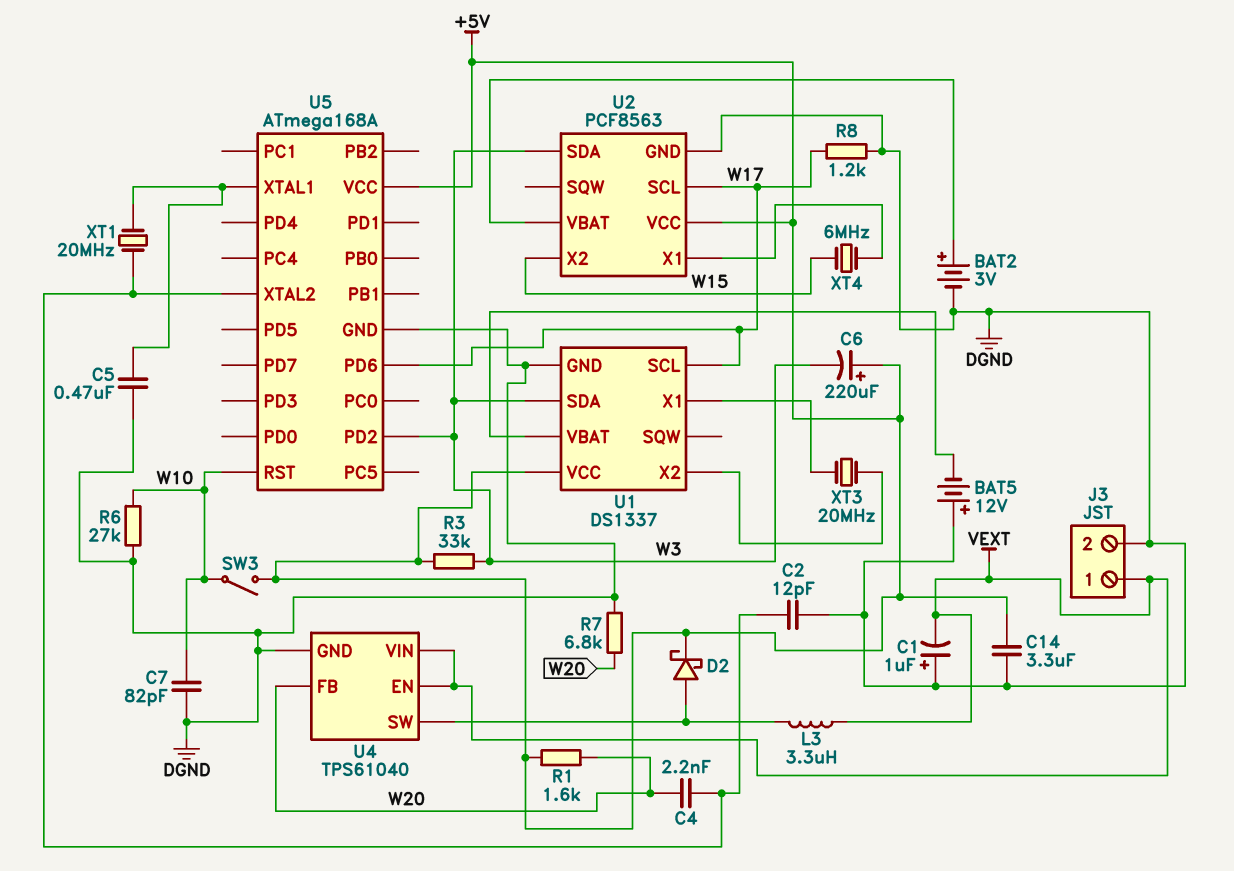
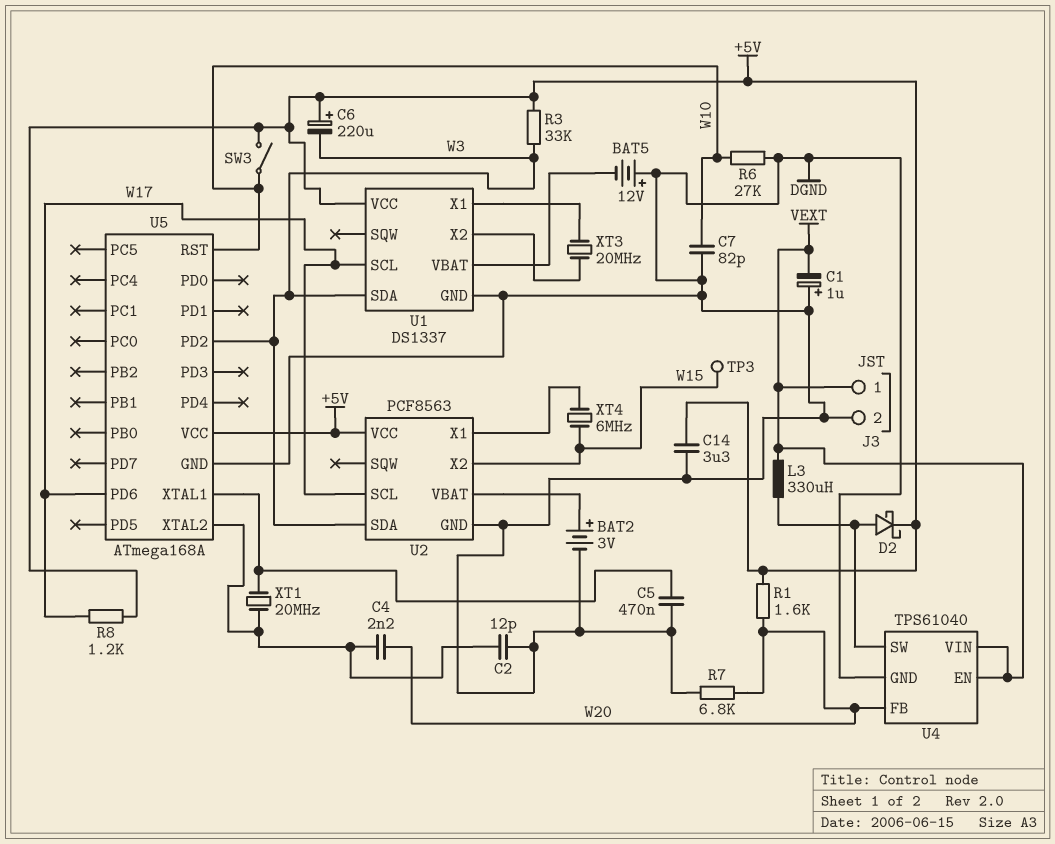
L3: 3.3uH (U4/SW, VEXT) -> 330uH (U4/SW, VEXT)
R8: 1.2k (DGND, W17) -> 1.2k (+5V, W17)
TP3: none -> test point (W15)

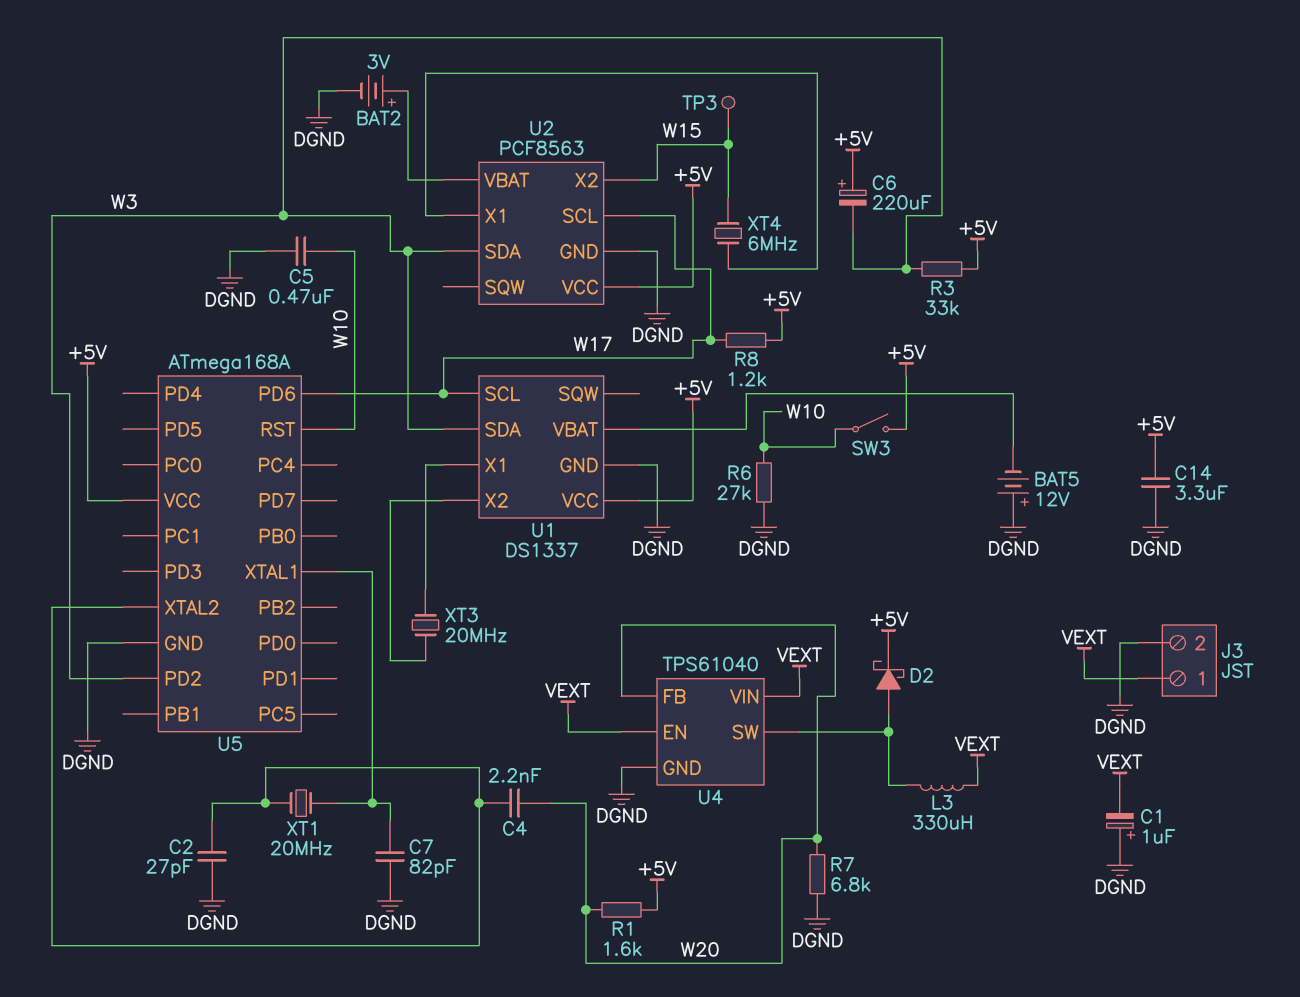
C2: 12pF (DGND, U5/XTAL2) -> 27pF (DGND, U5/XTAL2)
C5: 470nF (DGND, U5/XTAL1) -> 470nF (DGND, W10)
C7: 82pF (DGND, W10) -> 82pF (DGND, U5/XTAL1)

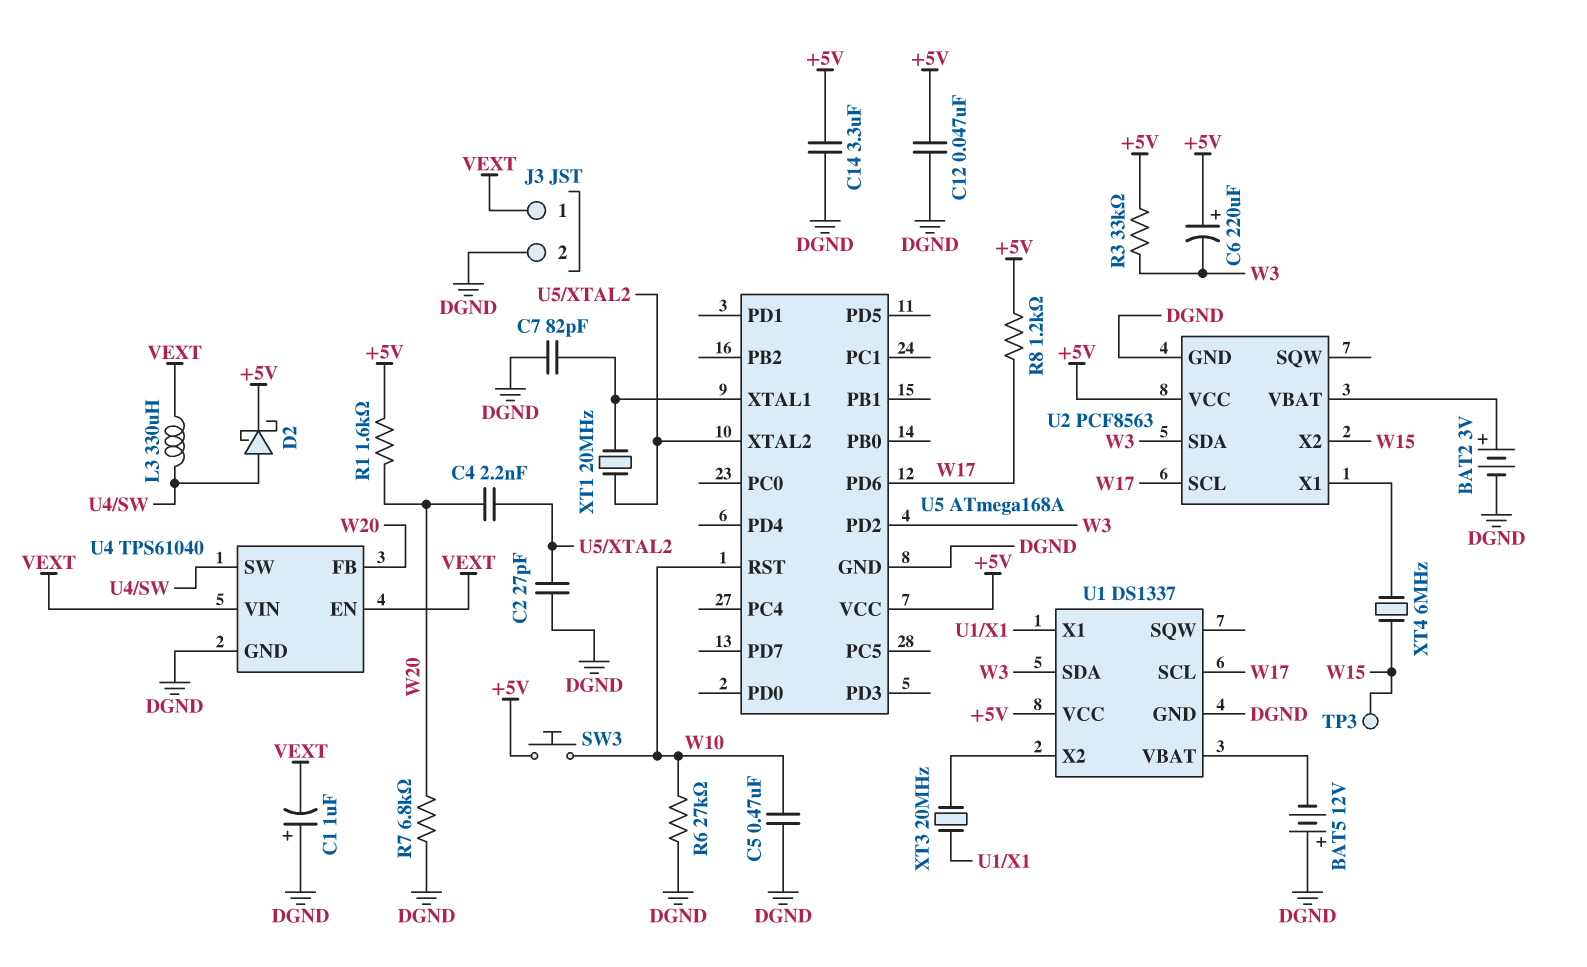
C12: none -> 47nF (+5V, DGND)
SW3: switch (+5V, W10) -> button (+5V, W10)

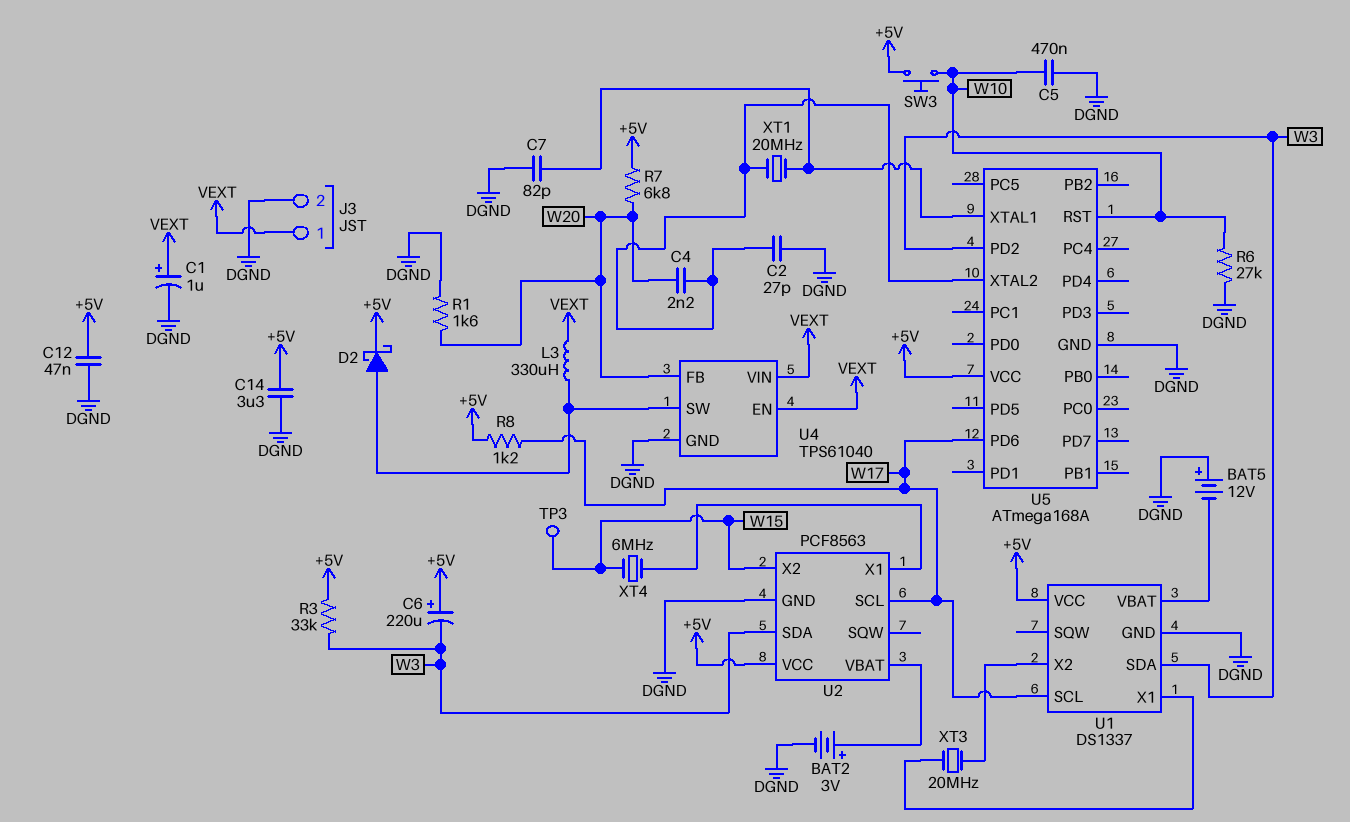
C1: 1uF (plus DGND, minus VEXT) -> 1uF (plus VEXT, minus DGND)
R1: 1.6k (+5V, W20) -> 1.6k (DGND, W20)
R7: 6.8k (DGND, W20) -> 6.8k (+5V, W20)

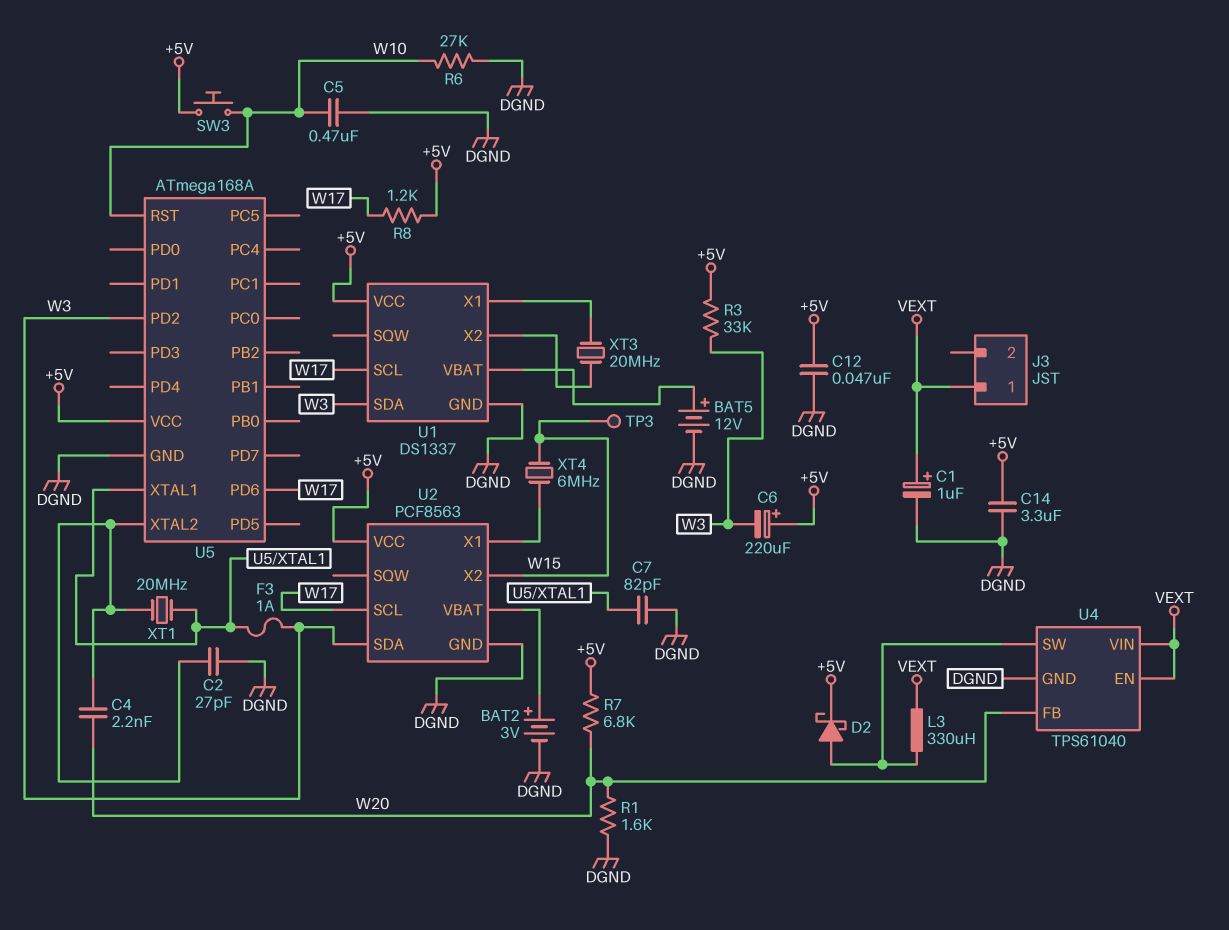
BAT5: 12V (plus DGND, minus U1/VBAT) -> 12V (plus U1/VBAT, minus DGND)
F3: none -> 1A (U5/XTAL1, W3)
J3 pin 2: DGND -> none

